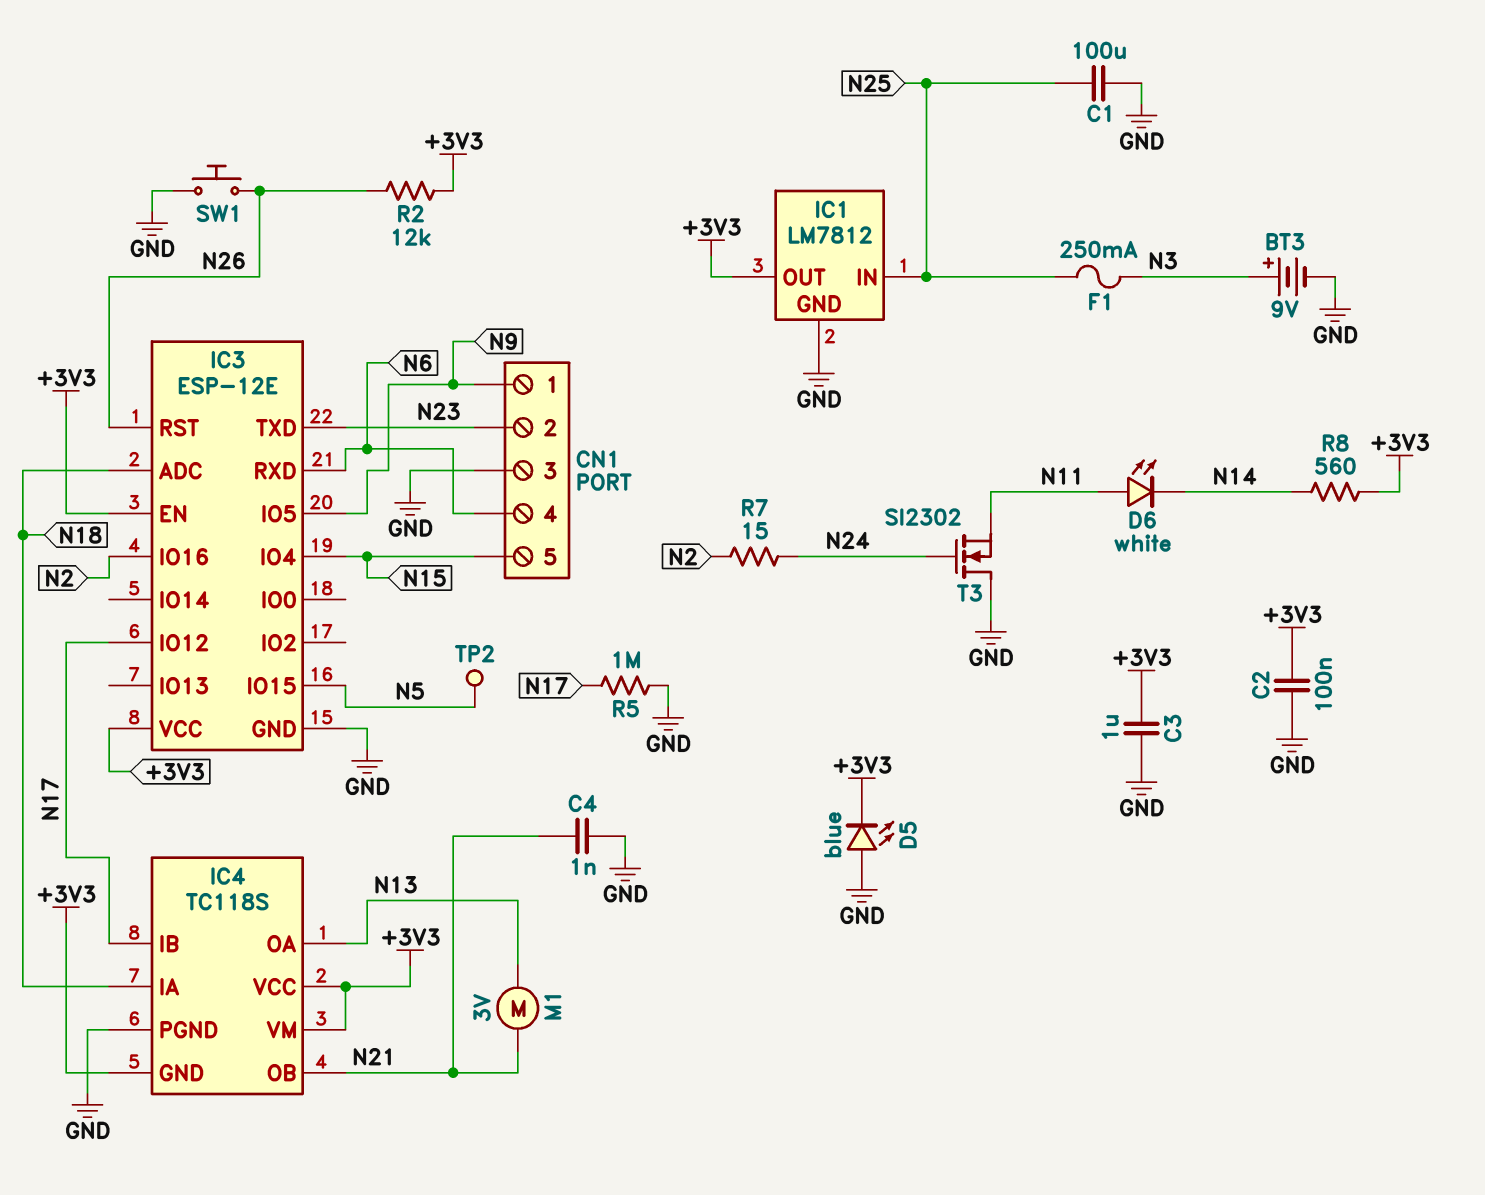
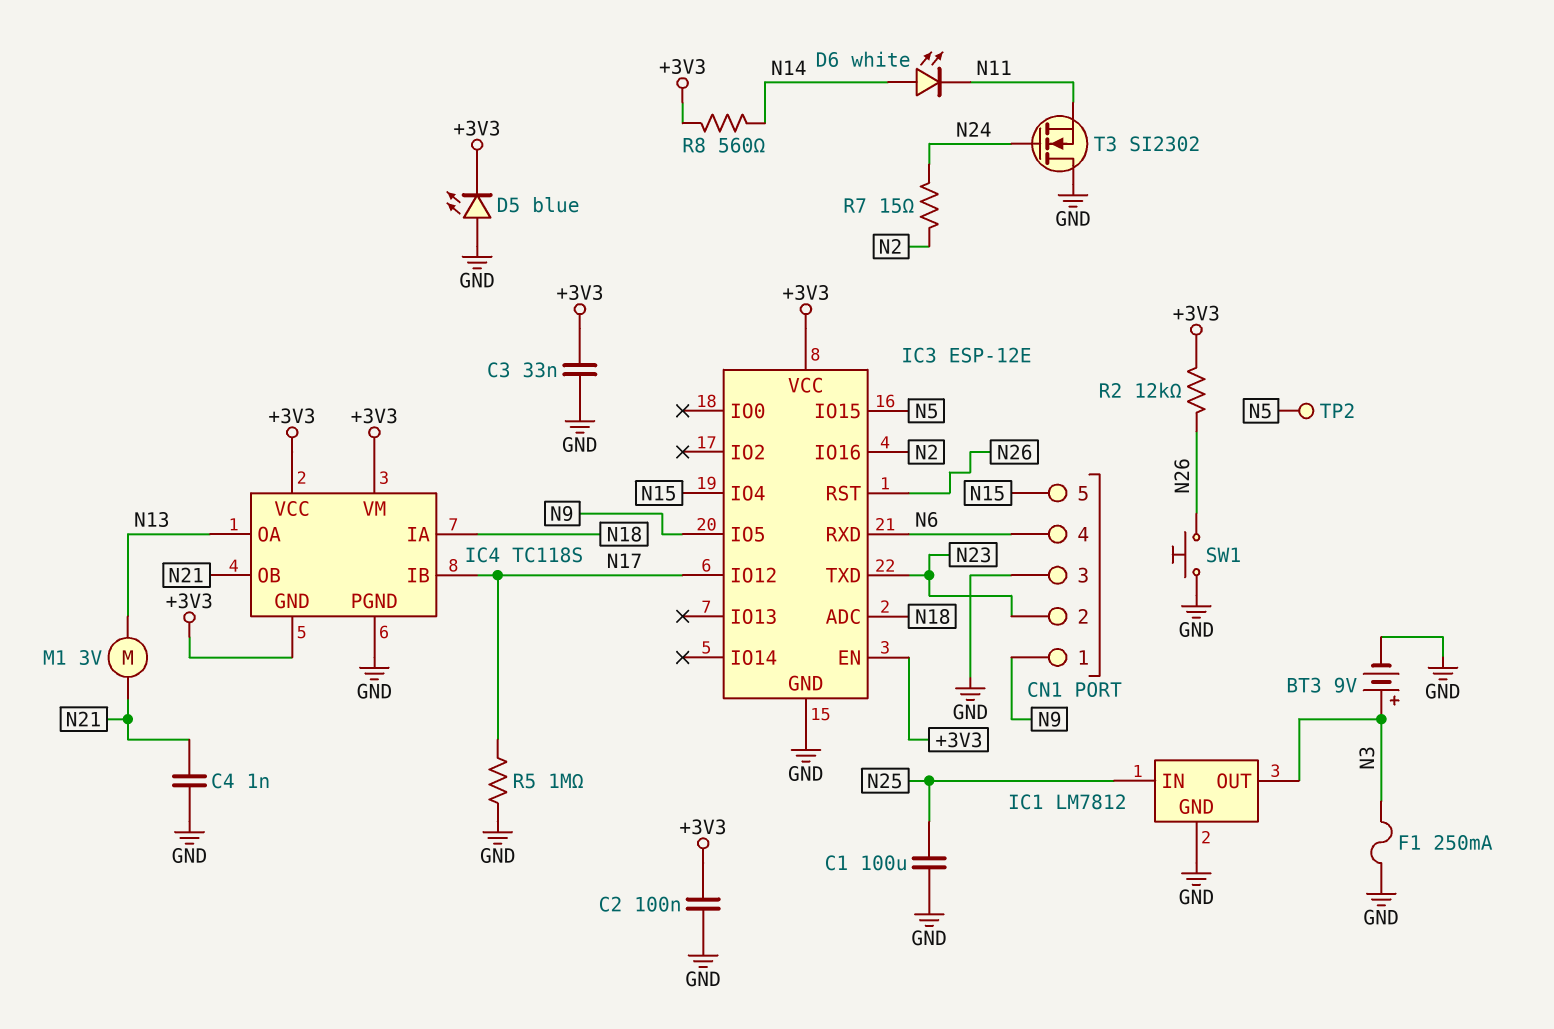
C3: 1uF (+3V3, GND) -> 33nF (+3V3, GND)
D6: LED white (A N11, K N14) -> LED white (A N14, K N11)
F1: 250mA (N3, N25) -> 250mA (GND, N3)
IC1 pin OUT: +3V3 -> N3

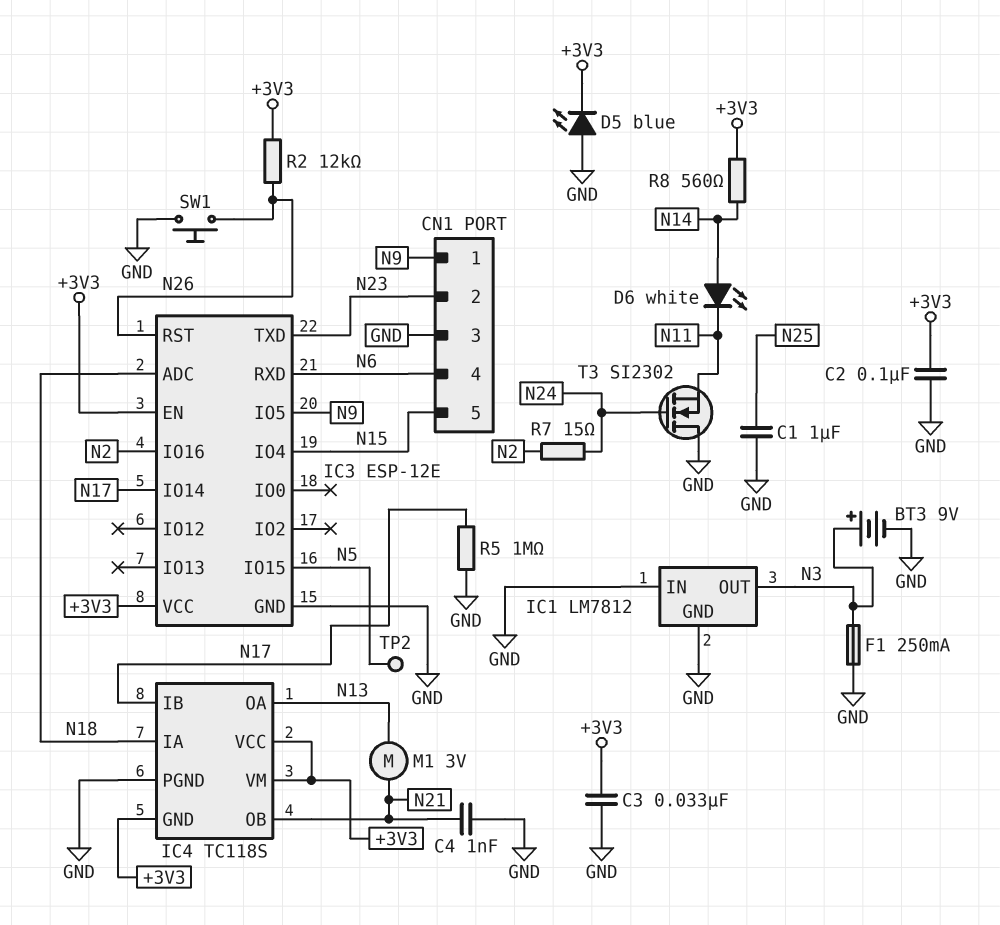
C1: 100uF (GND, N25) -> 1uF (GND, N25)
IC1 pin IN: N25 -> GND
IC3 pin IO12: N17 -> none
IC3 pin IO14: none -> N17

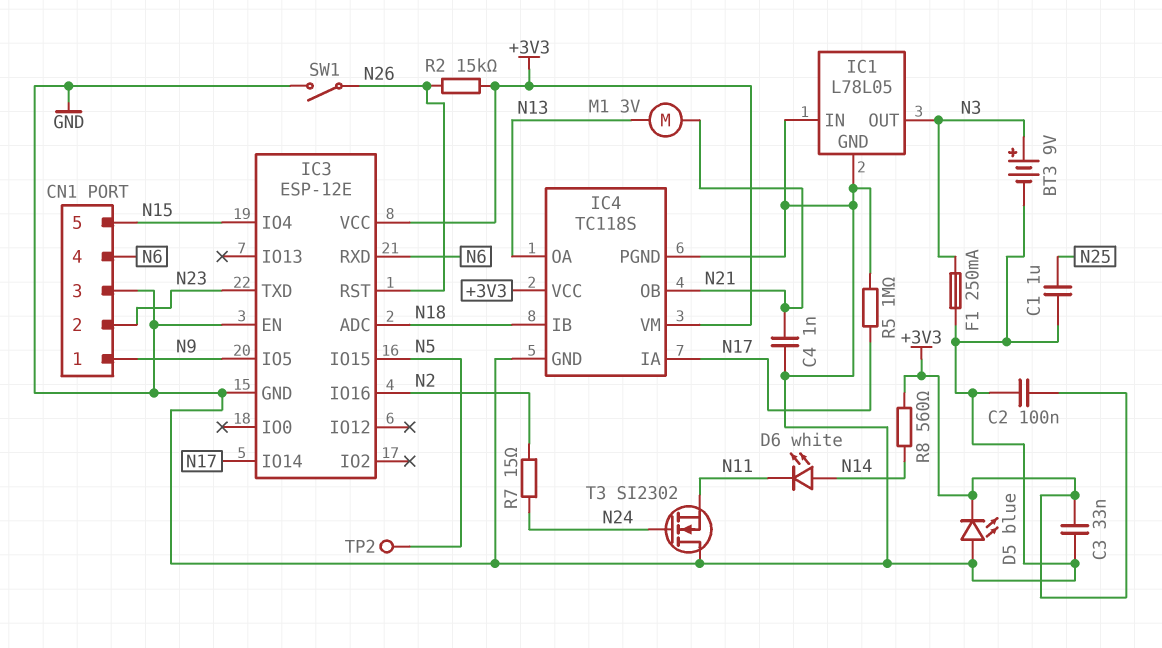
IC1: LM7812 -> L78L05
IC3 pin EN: +3V3 -> GND
IC4 pin GND: +3V3 -> GND
IC4 pin IA: N18 -> N17
IC4 pin IB: N17 -> N18
R2: 12k (+3V3, N26) -> 15k (+3V3, N26)
SW1: button (GND, N26) -> switch (GND, N26)

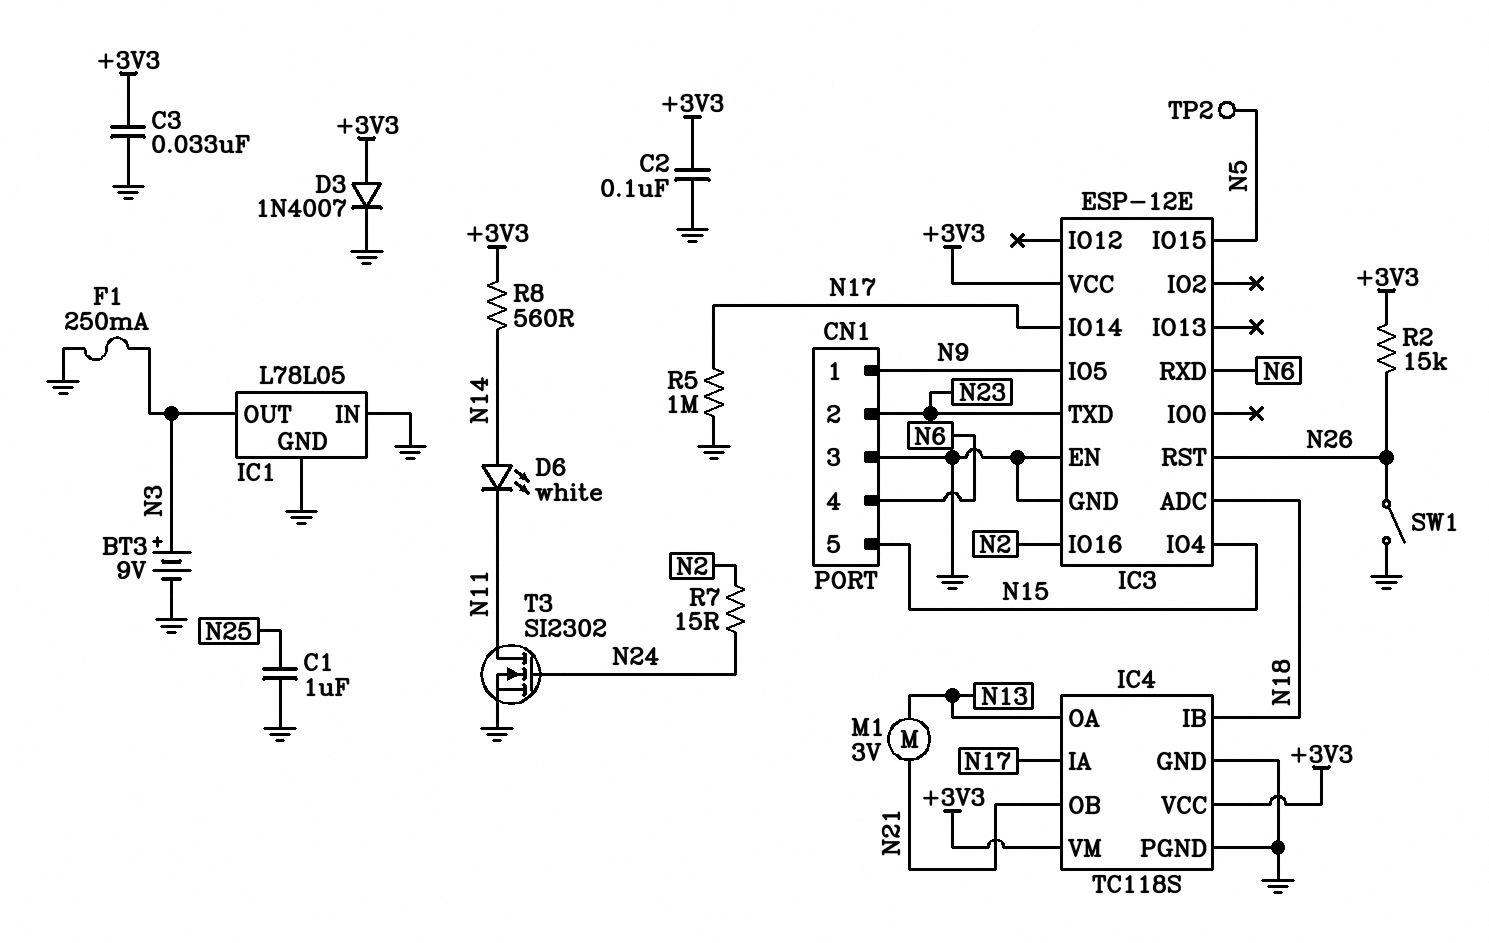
C4: 1nF (GND, N21) -> none
D3: none -> diode 1N4007 (A +3V3, K GND)
D5: LED blue (A GND, K +3V3) -> none
T3: NMOS SI2302 (G N24, D GND, S N11) -> NMOS SI2302 (G N24, D N11, S GND)

